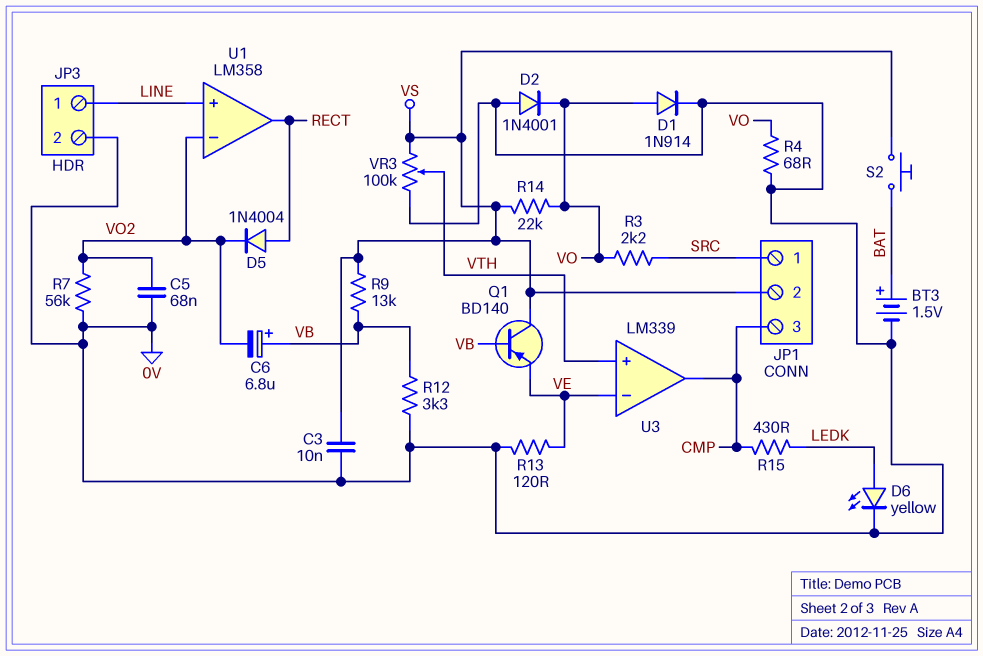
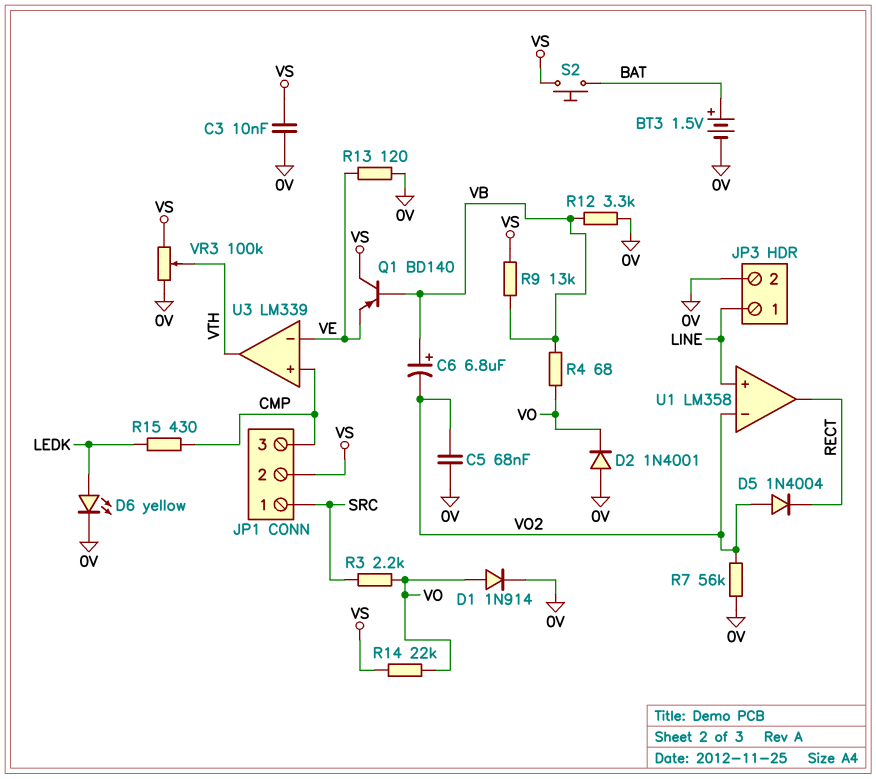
D5: diode 1N4004 (A RECT, K VO2) -> diode 1N4004 (A VO2, K RECT)
R4: 68 (0V, VO) -> 68 (VB, VO)
U3 pin in+: VTH -> CMP
U3 pin out: CMP -> VTH

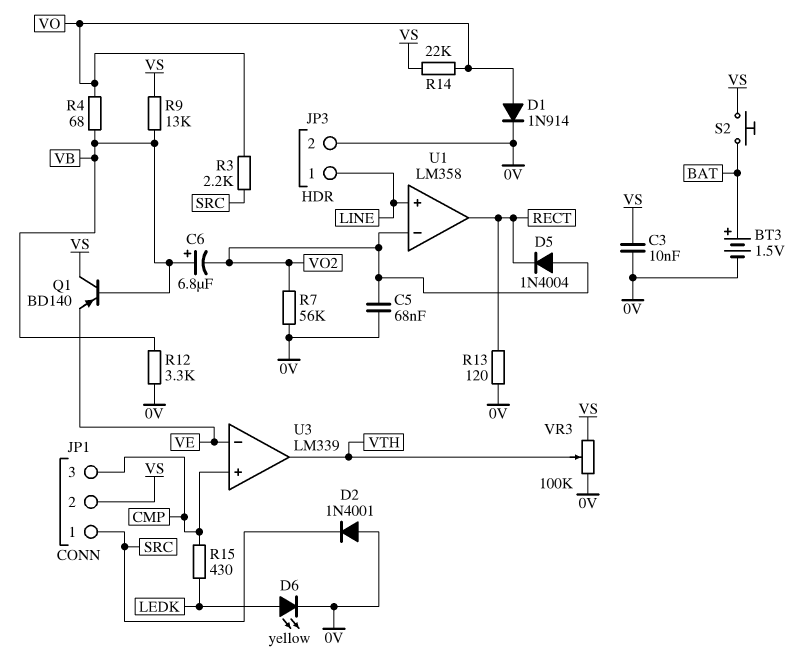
D2: diode 1N4001 (A 0V, K VO) -> diode 1N4001 (A 0V, K SRC)
R13: 120 (0V, VE) -> 120 (0V, RECT)

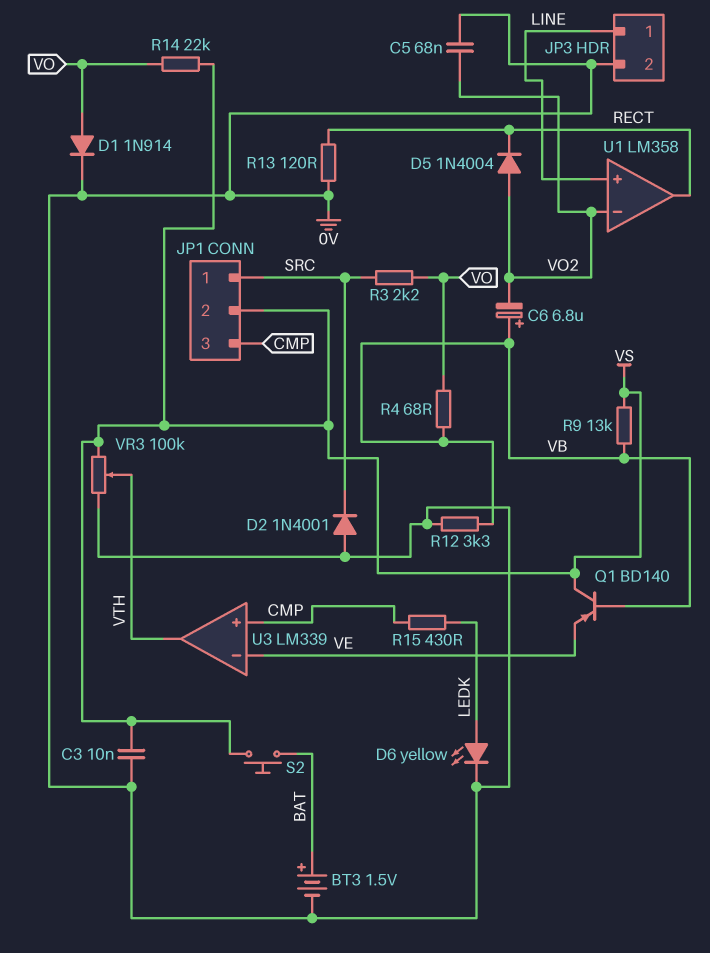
R7: 56k (0V, VO2) -> none

